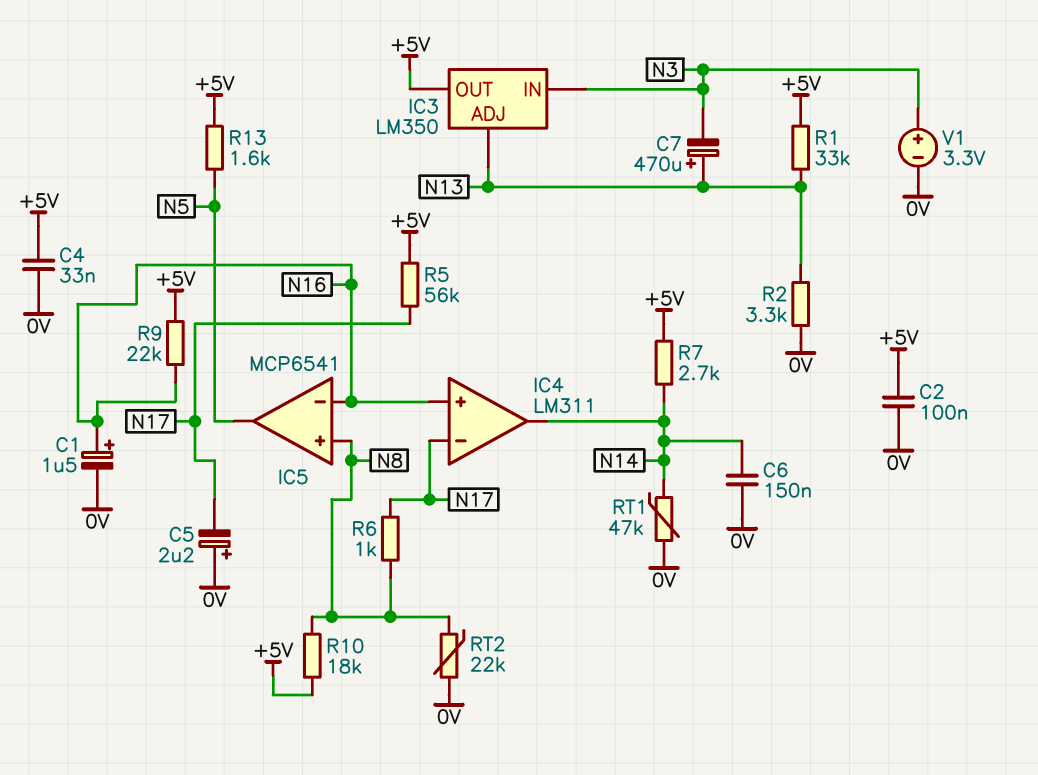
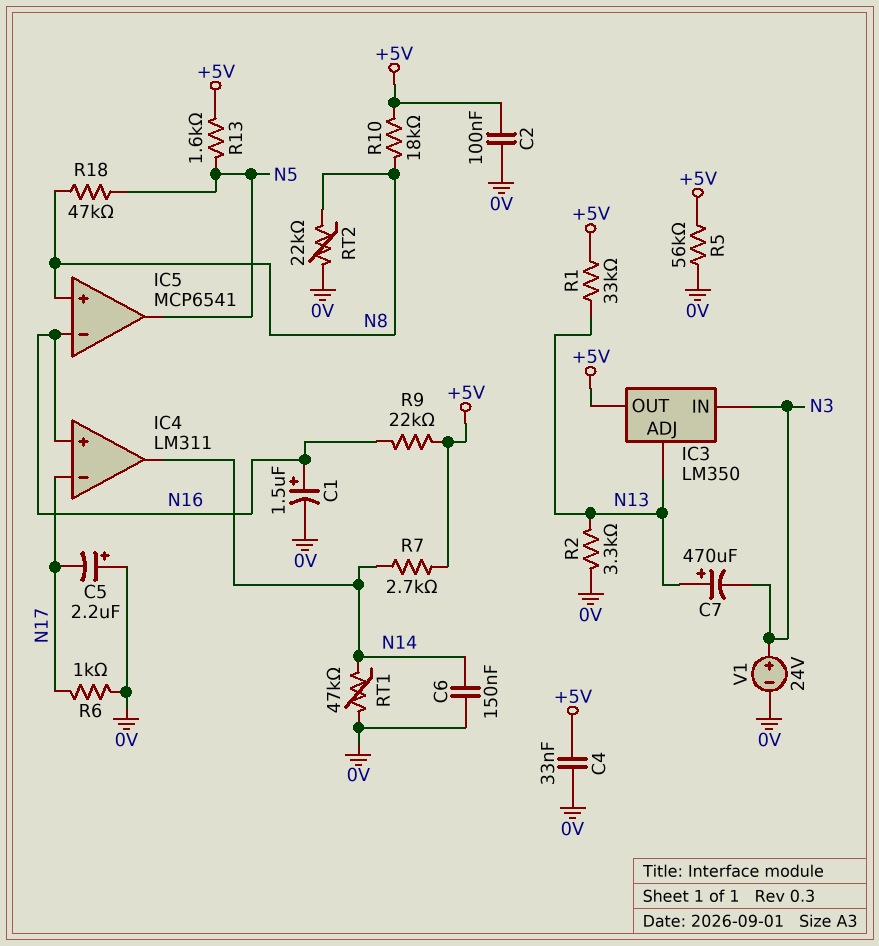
R5: 56k (+5V, N17) -> 56k (+5V, 0V)
R6: 1k (N8, N17) -> 1k (0V, N17)
R18: none -> 47k (N5, N8)
V1: 3.3V (plus N3, minus 0V) -> 24V (plus N3, minus 0V)

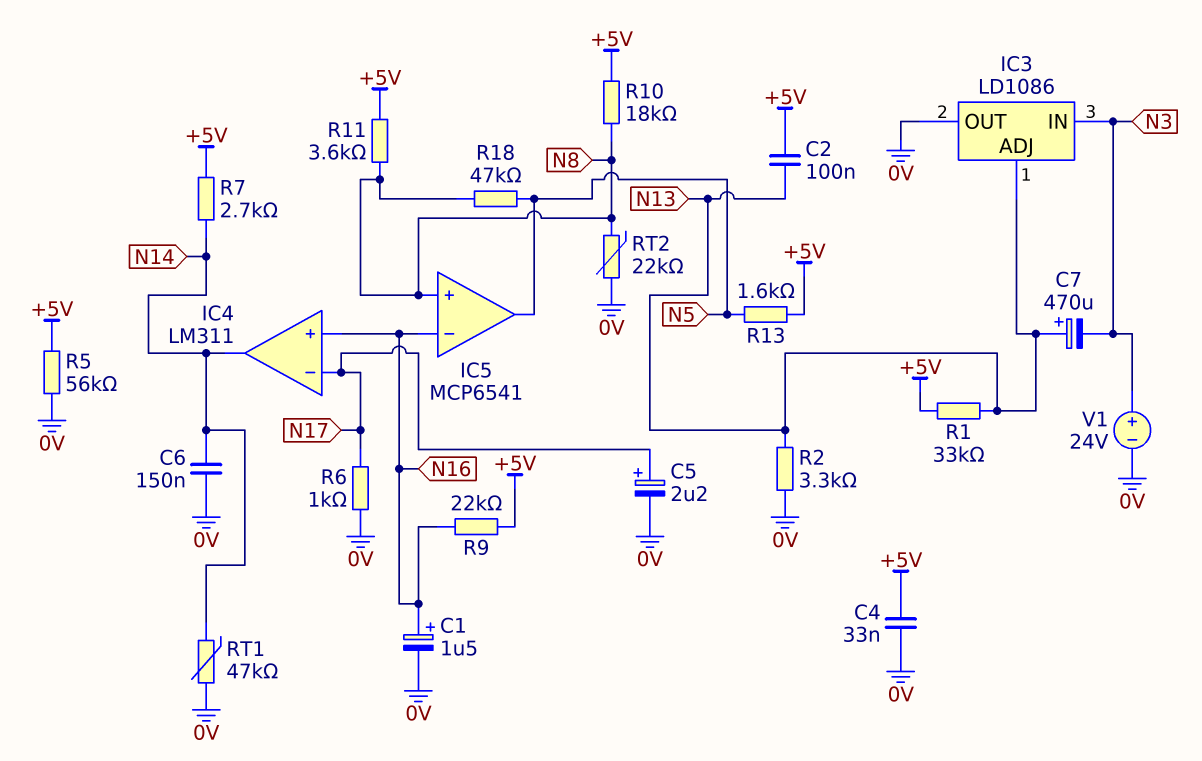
C2: 100nF (+5V, 0V) -> 100nF (+5V, N13)
C5: 2.2uF (plus 0V, minus N17) -> 2.2uF (plus N17, minus 0V)
IC3: LM350 -> LD1086
IC3 pin OUT: +5V -> 0V
R11: none -> 3.6k (+5V, N8)

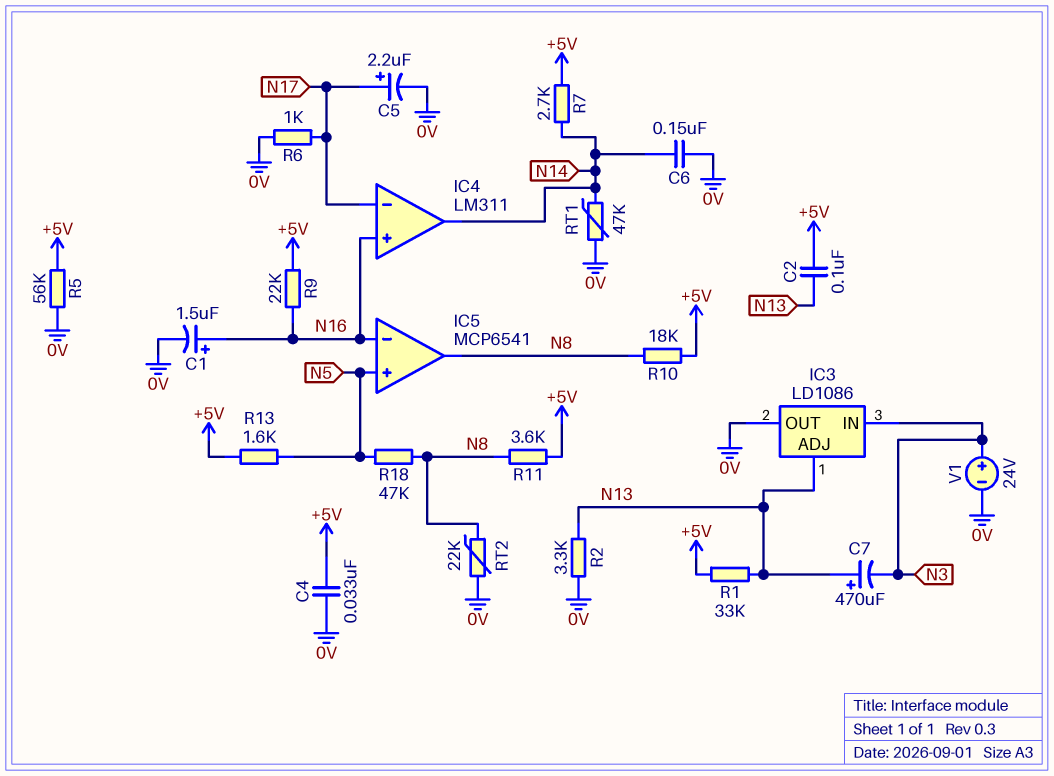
IC5 pin in+: N8 -> N5
IC5 pin out: N5 -> N8

